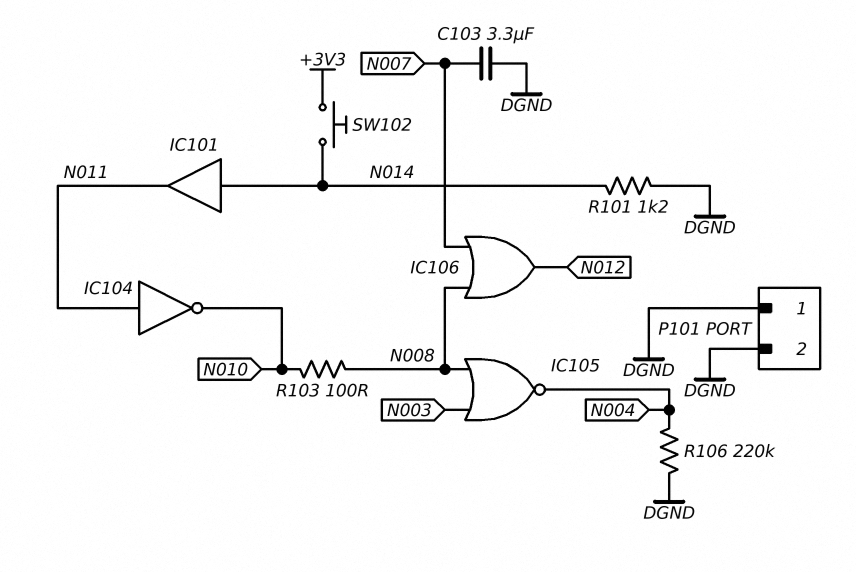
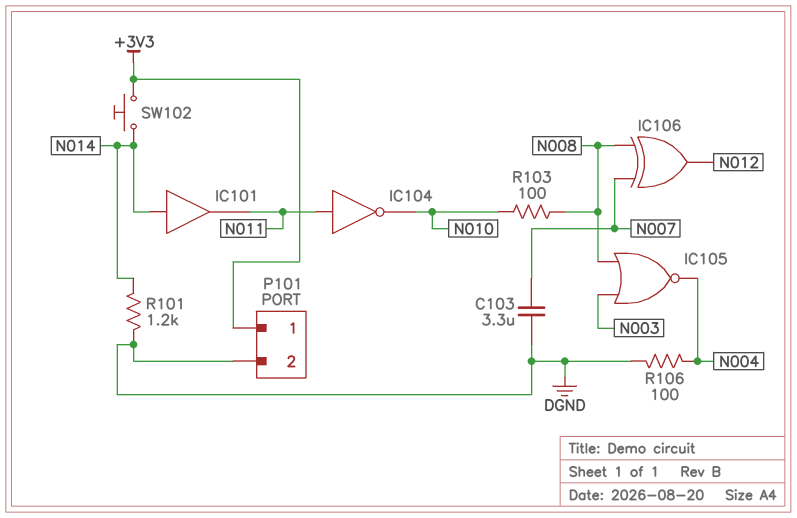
IC106: OR (in N007, in N008, out N012) -> XOR (in N007, in N008, out N012)
P101 pin 1: DGND -> +3V3
R106: 220k (DGND, N004) -> 100 (DGND, N004)

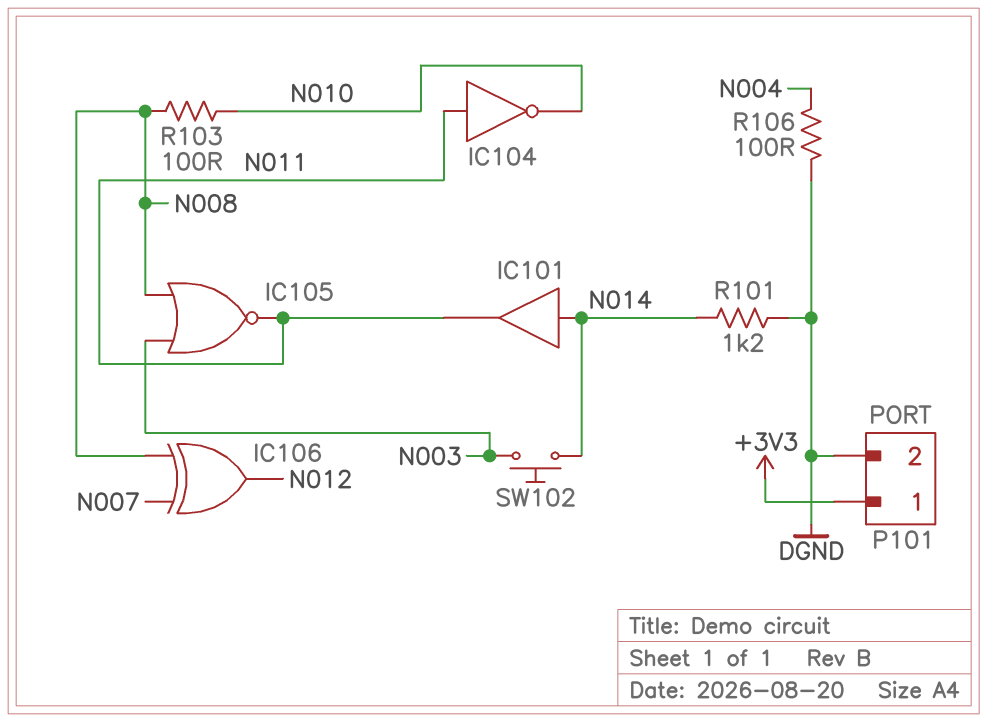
C103: 3.3uF (DGND, N007) -> none
IC105: NOR (in N003, in N008, out N004) -> NOR (in N003, in N008, out N011)
SW102: button (+3V3, N014) -> button (N003, N014)

